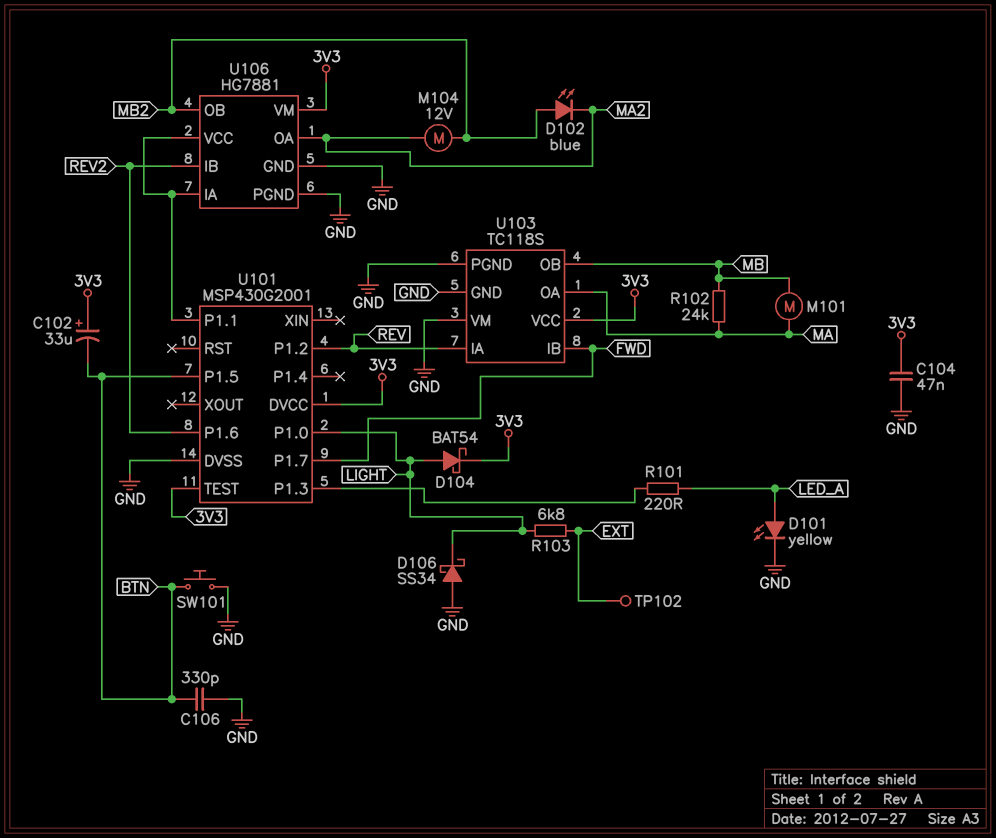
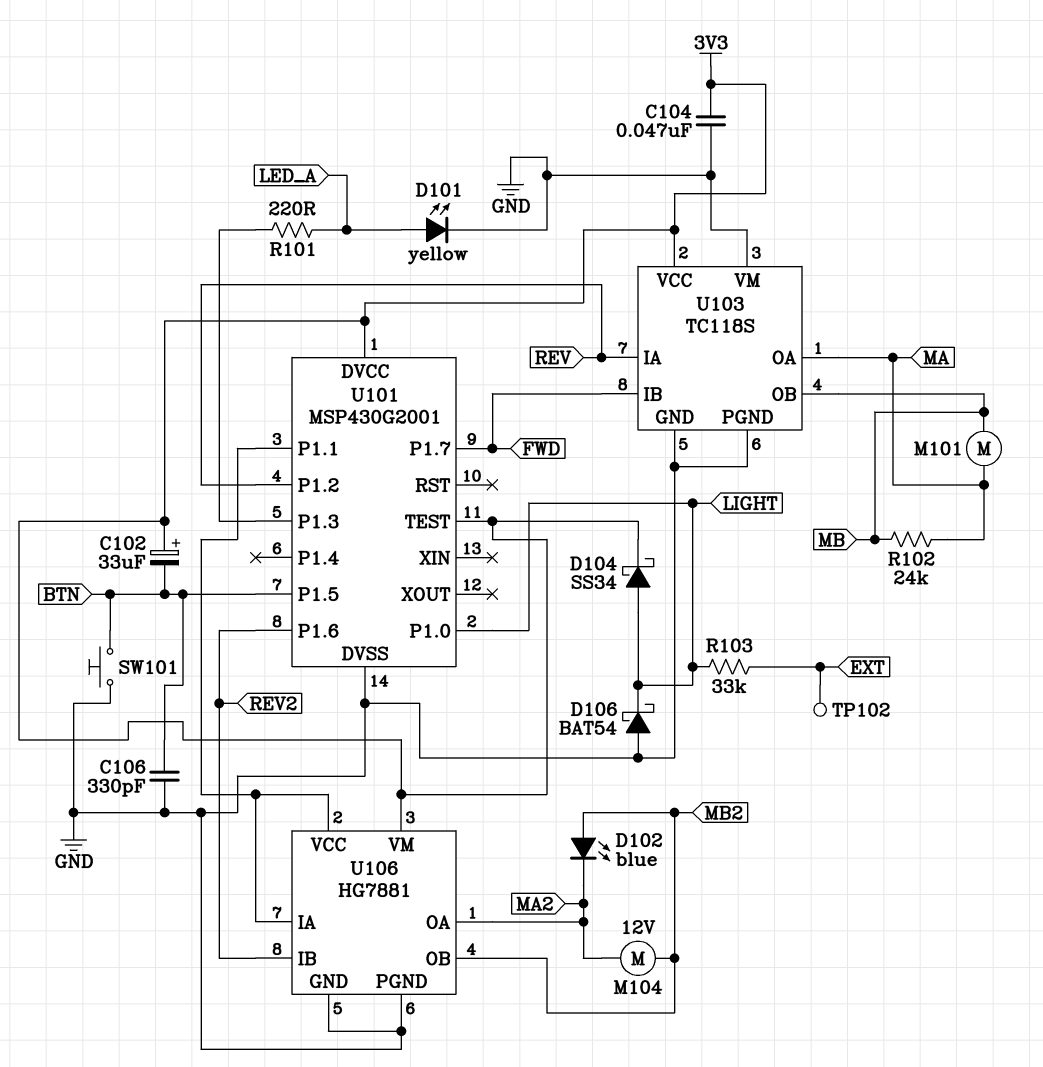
D104: schottky BAT54 (A LIGHT, K 3V3) -> schottky SS34 (A LIGHT, K 3V3)
D106: schottky SS34 (A GND, K LIGHT) -> schottky BAT54 (A GND, K LIGHT)
R103: 6.8k (EXT, LIGHT) -> 33k (EXT, LIGHT)

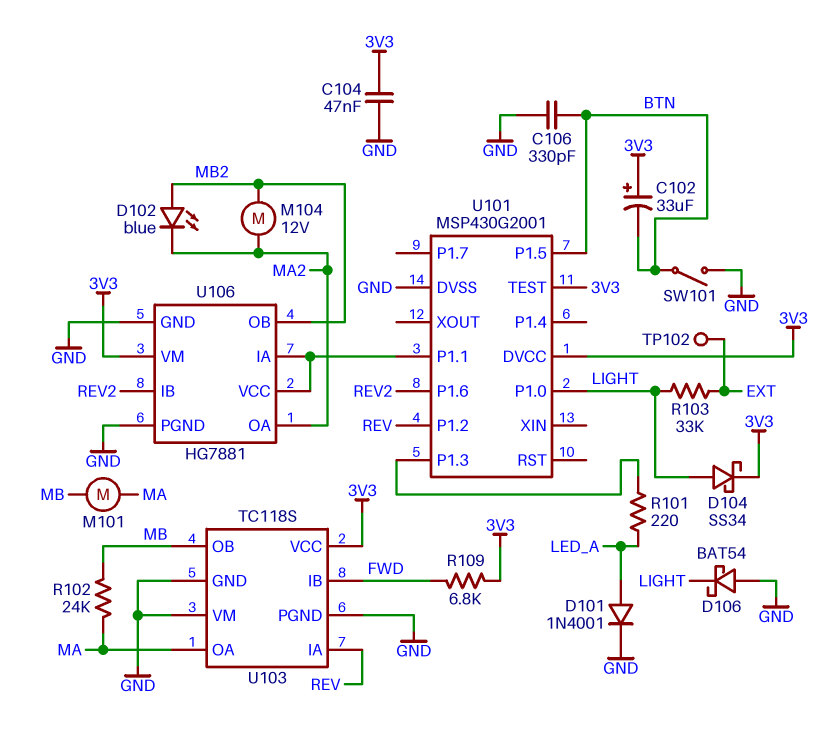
D101: LED yellow (A LED_A, K GND) -> diode 1N4001 (A LED_A, K GND)
R109: none -> 6.8k (3V3, FWD)
SW101: button (BTN, GND) -> switch (BTN, GND)
U101 pin P1.7: FWD -> none

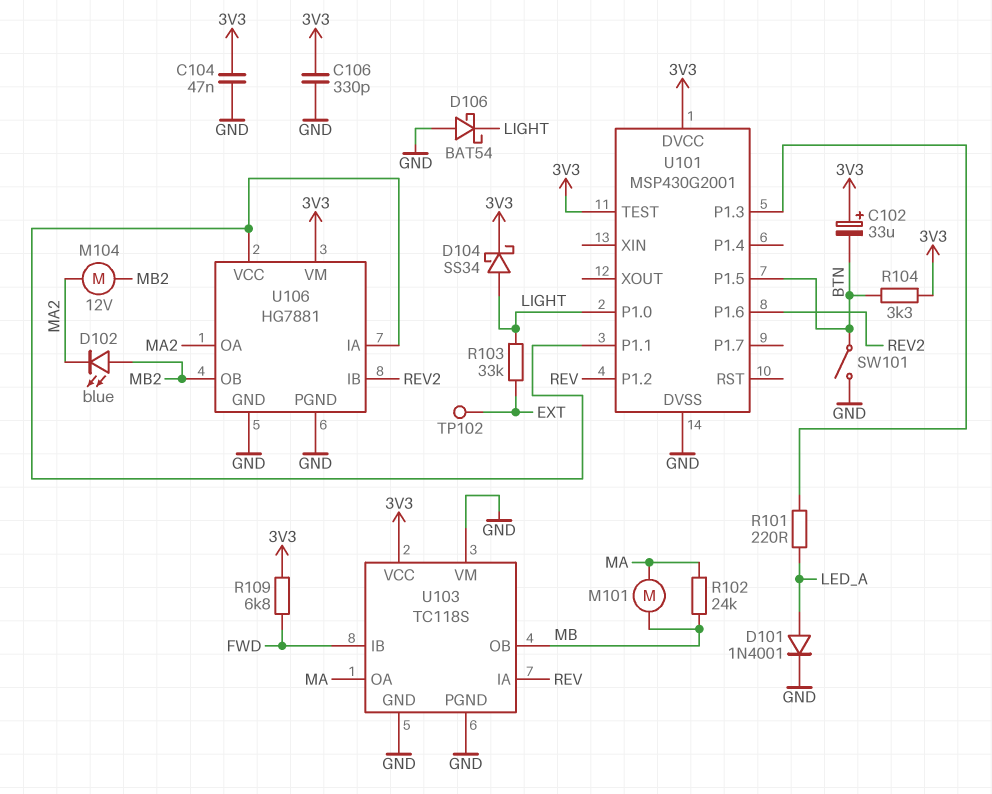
C106: 330pF (BTN, GND) -> 330pF (3V3, GND)
R104: none -> 3.3k (3V3, BTN)

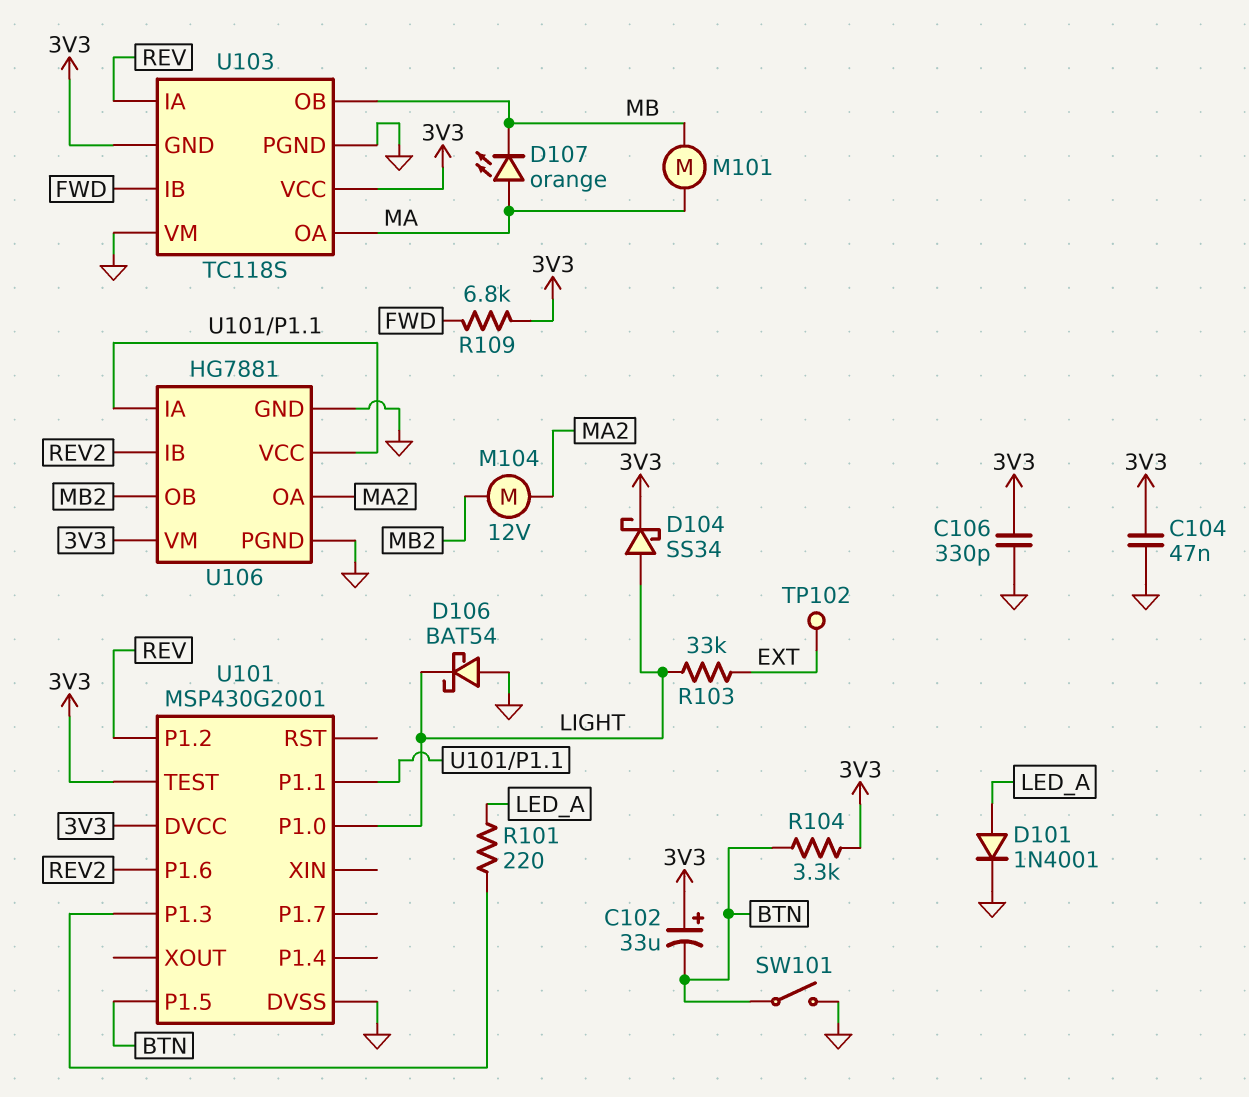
D102: LED blue (A MB2, K MA2) -> none
D107: none -> LED orange (A MA, K MB)
R102: 24k (MA, MB) -> none
U103 pin GND: GND -> 3V3

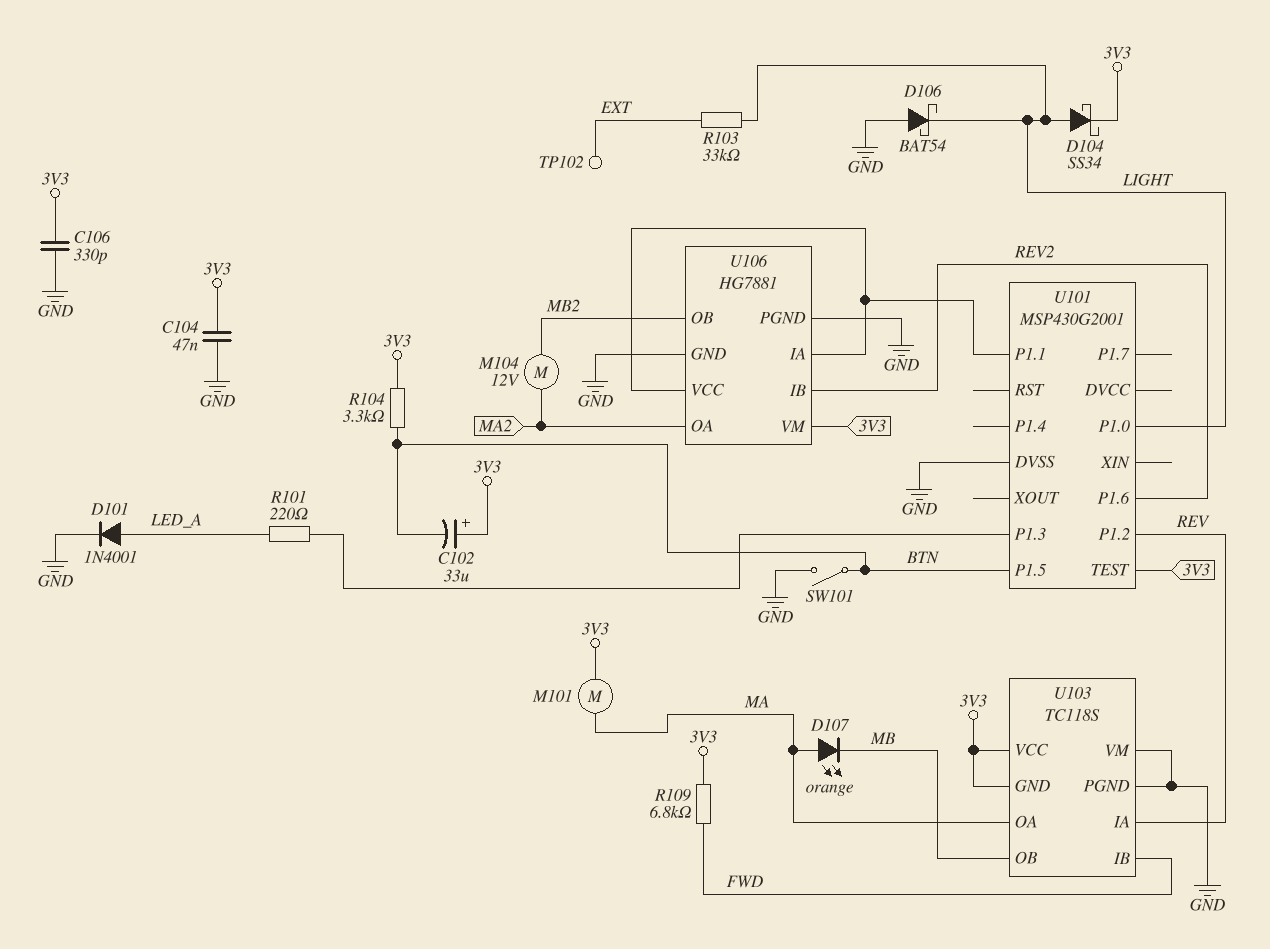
M101: motor (MA, MB) -> motor (3V3, MA)
U101 pin DVCC: 3V3 -> none

